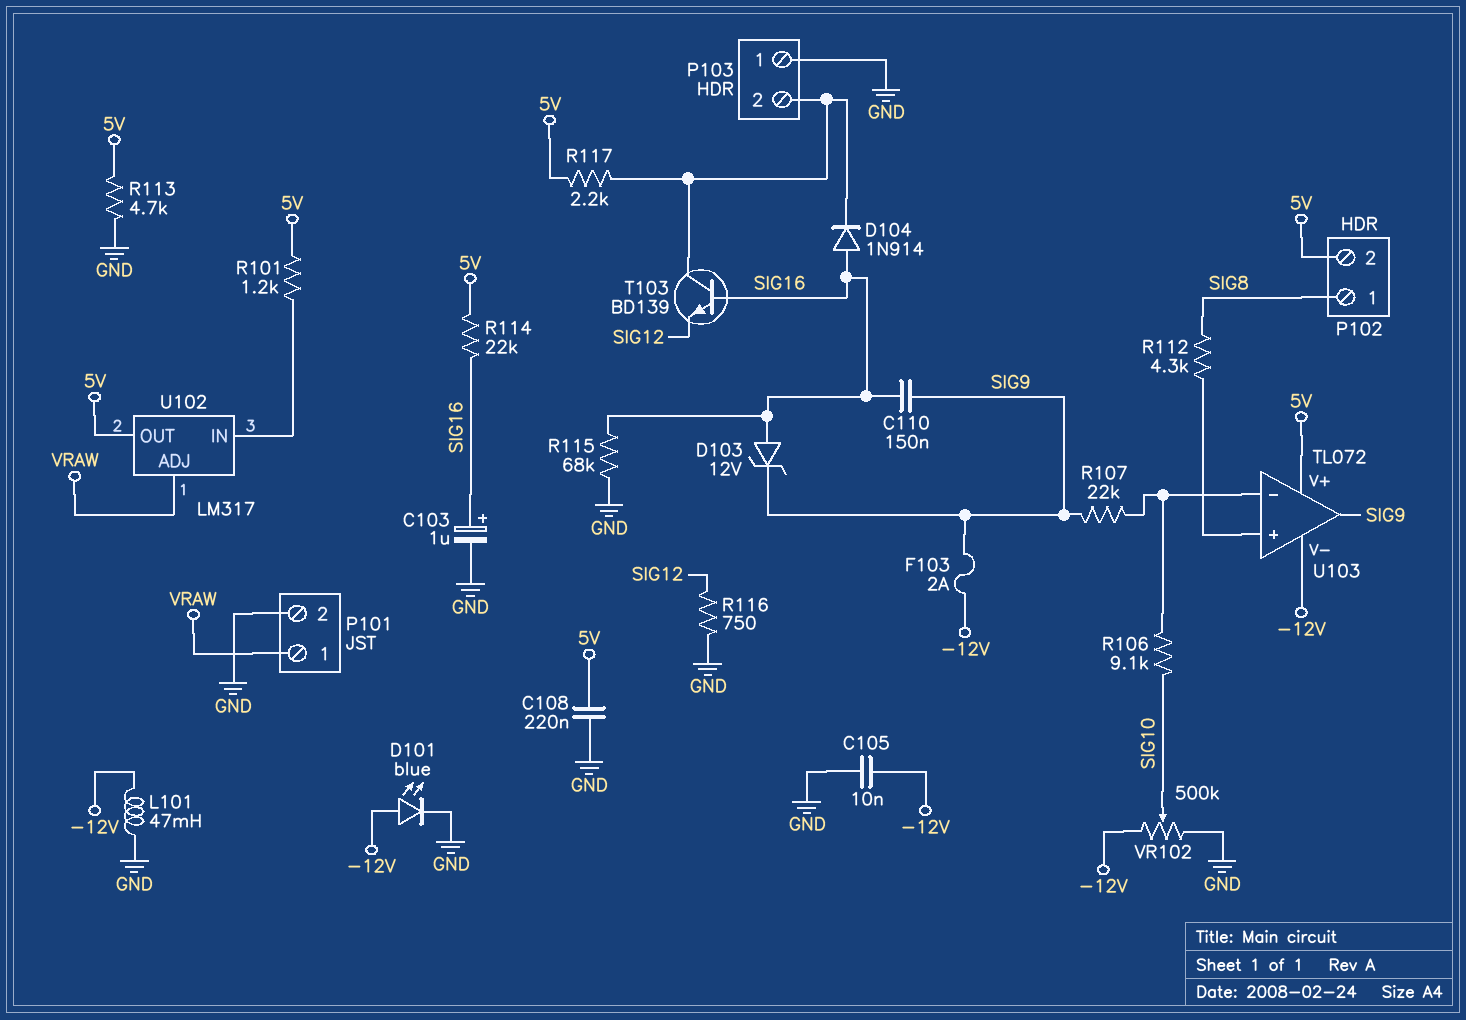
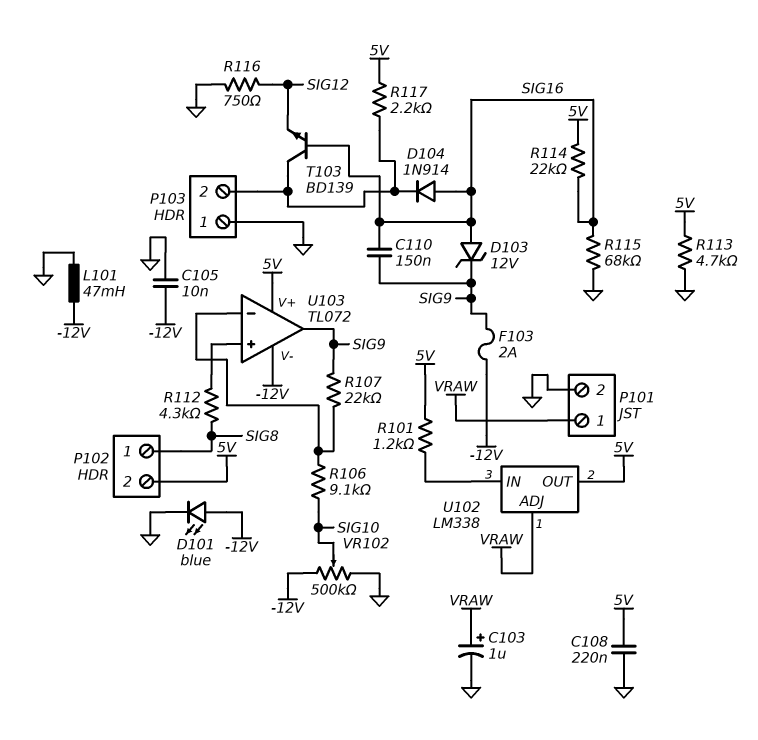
C103: 1uF (plus SIG16, minus GND) -> 1uF (plus VRAW, minus GND)
U102: LM317 -> LM338

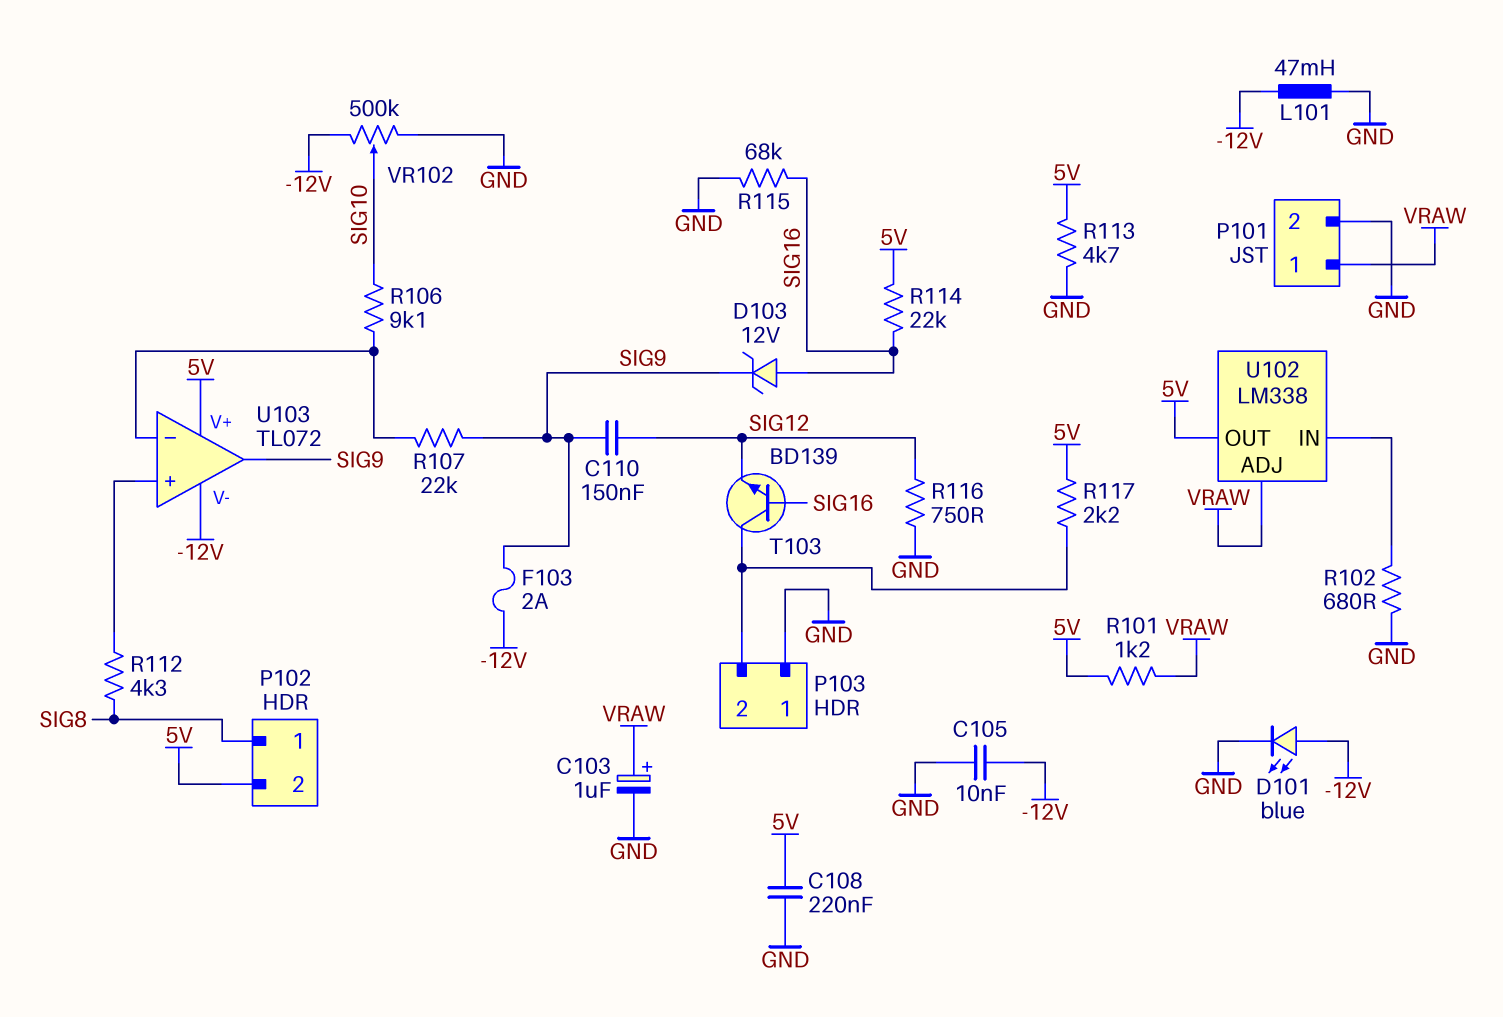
C110: 150nF (SIG9, SIG16) -> 150nF (SIG9, SIG12)
D104: diode 1N914 (A SIG16, K P103/2) -> none
R101: 1.2k (5V, U102/IN) -> 1.2k (5V, VRAW)
R102: none -> 680 (GND, U102/IN)

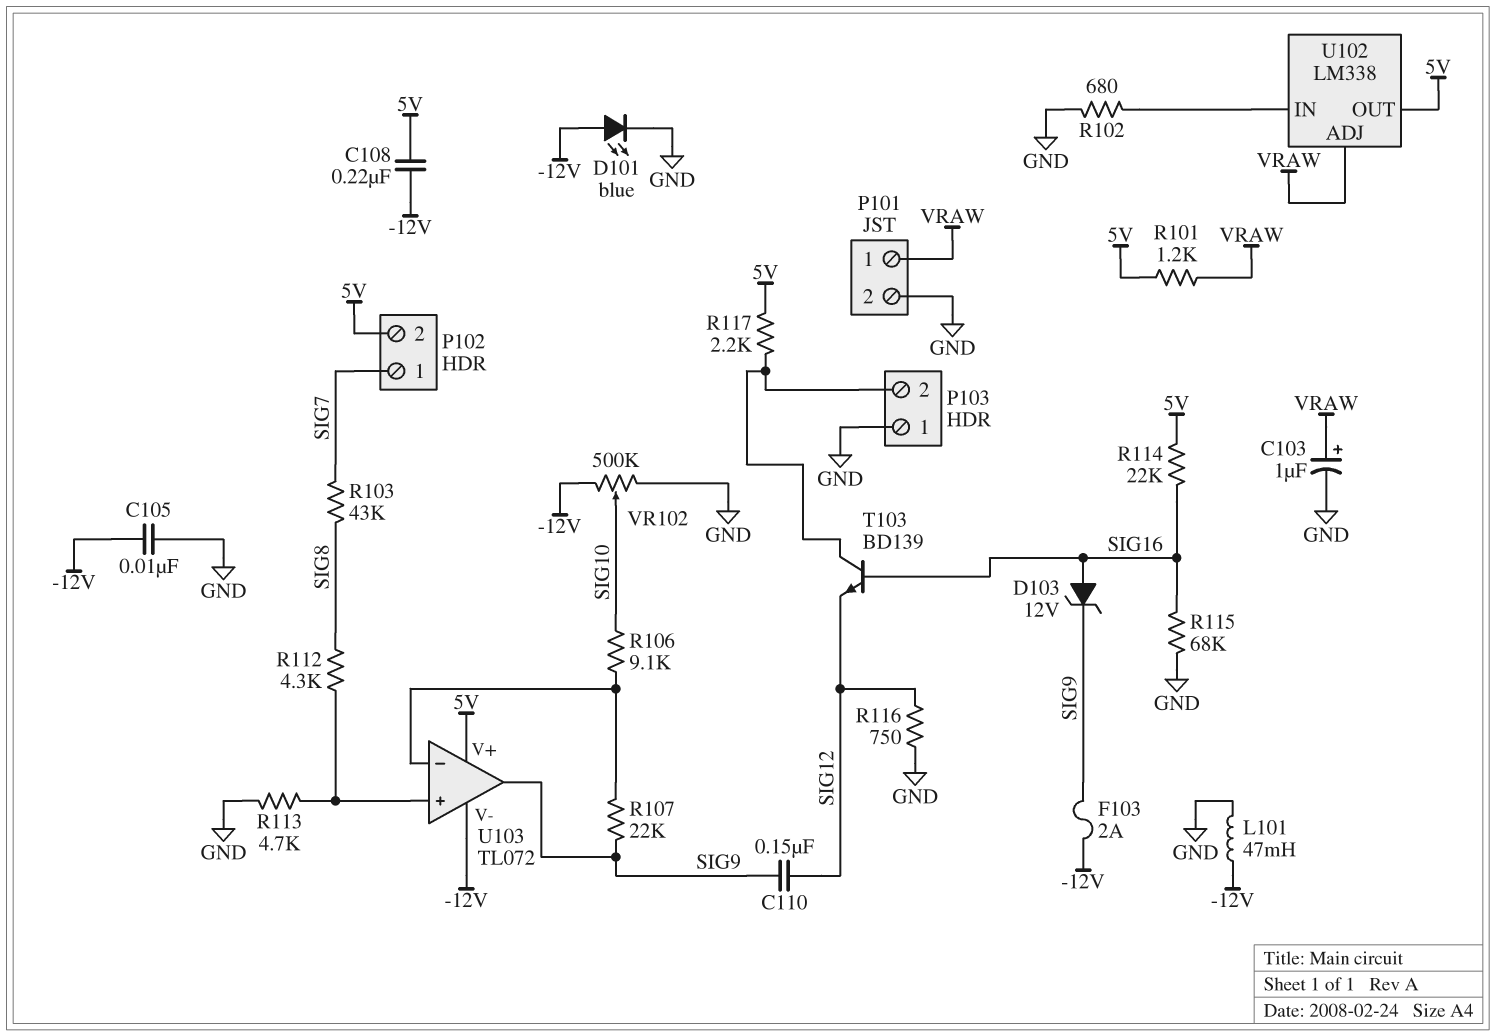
C108: 220nF (5V, GND) -> 220nF (-12V, 5V)
P102 pin 1: SIG8 -> SIG7
R103: none -> 43k (SIG7, SIG8)
R113: 4.7k (5V, GND) -> 4.7k (GND, U103/in+)

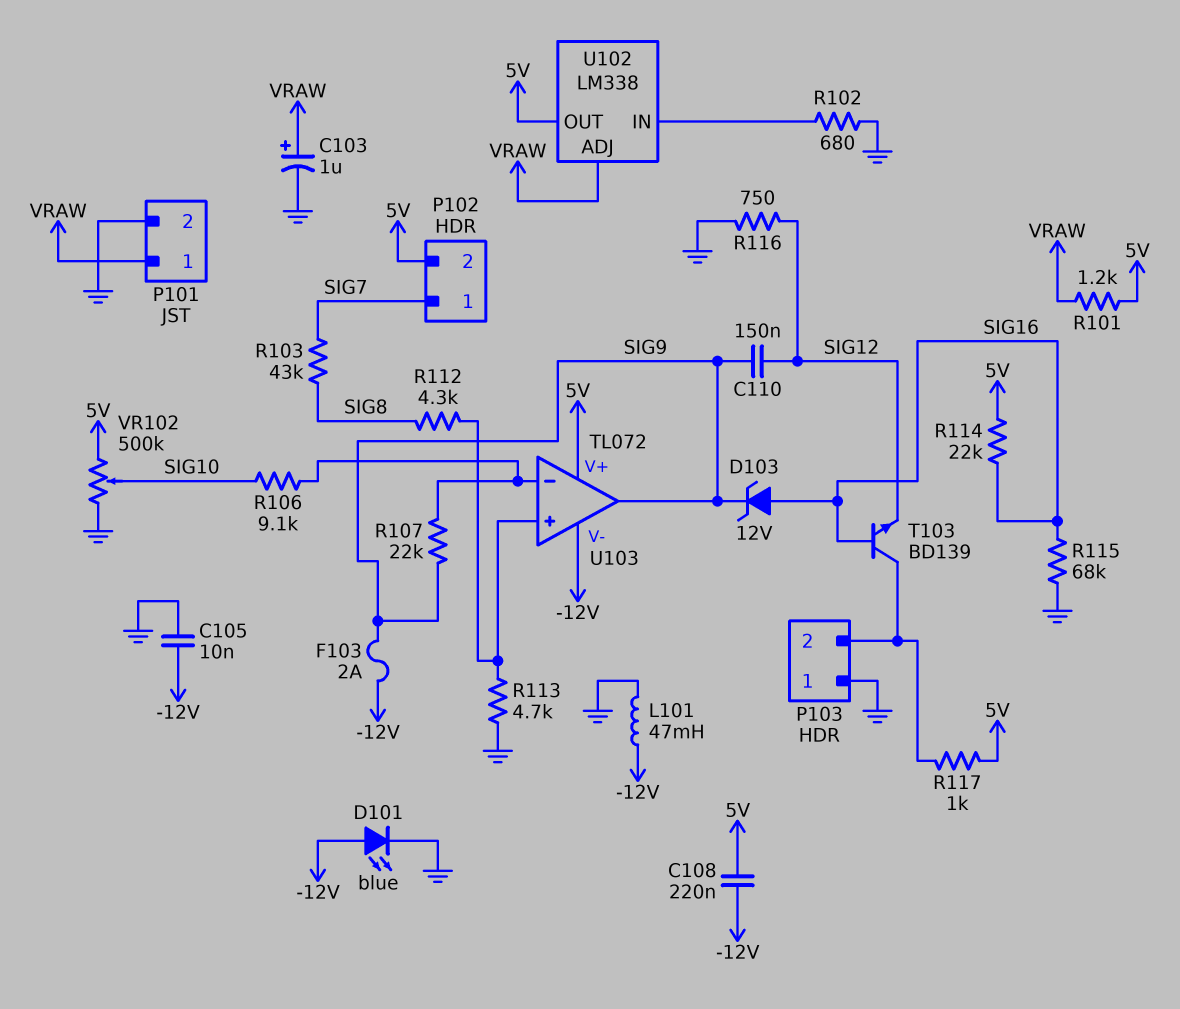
R117: 2.2k (5V, P103/2) -> 1k (5V, P103/2)
VR102: 500k (-12V, GND, wiper SIG10) -> 500k (5V, GND, wiper SIG10)

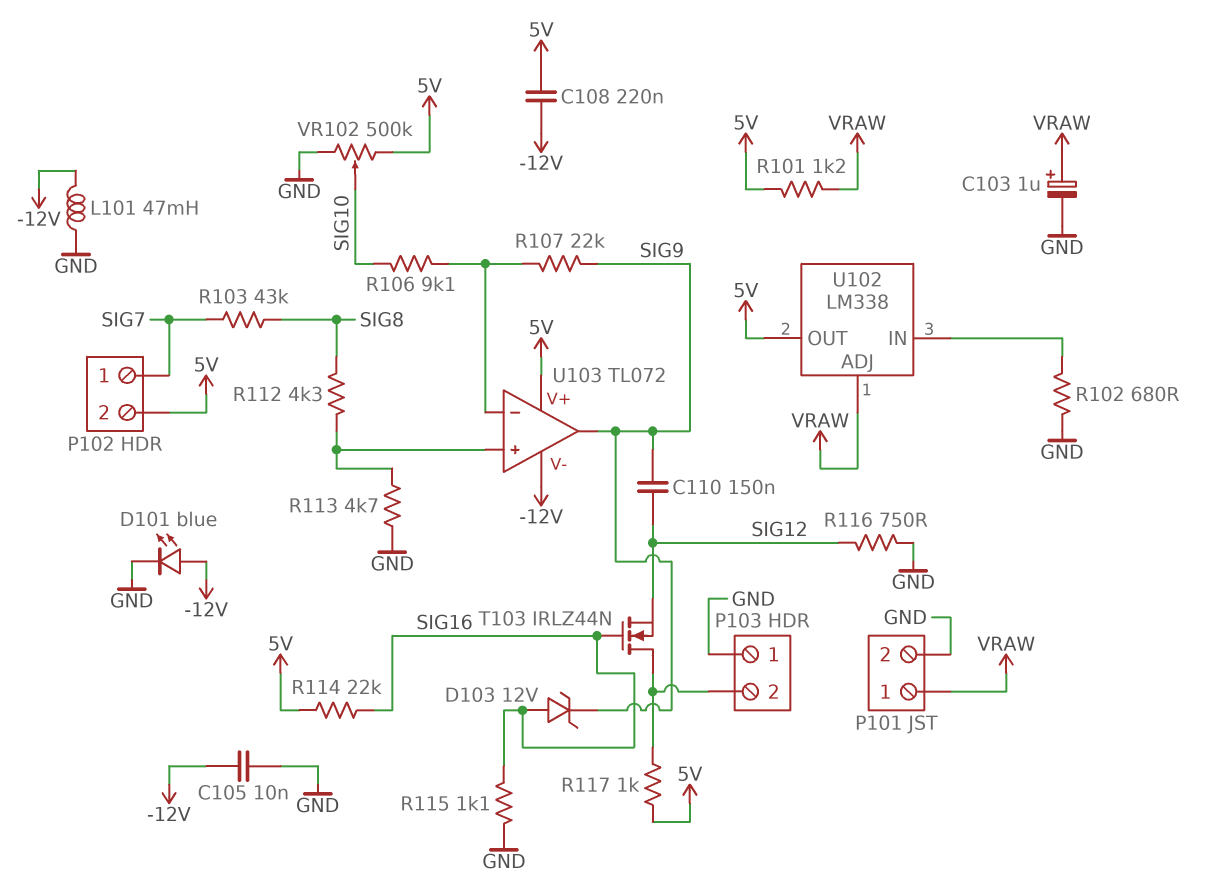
F103: 2A (-12V, SIG9) -> none
R115: 68k (GND, SIG16) -> 1.1k (GND, SIG16)
T103: NPN BD139 (B SIG16, C P103/2, E SIG12) -> NMOS IRLZ44N (G SIG16, D P103/2, S SIG12)

